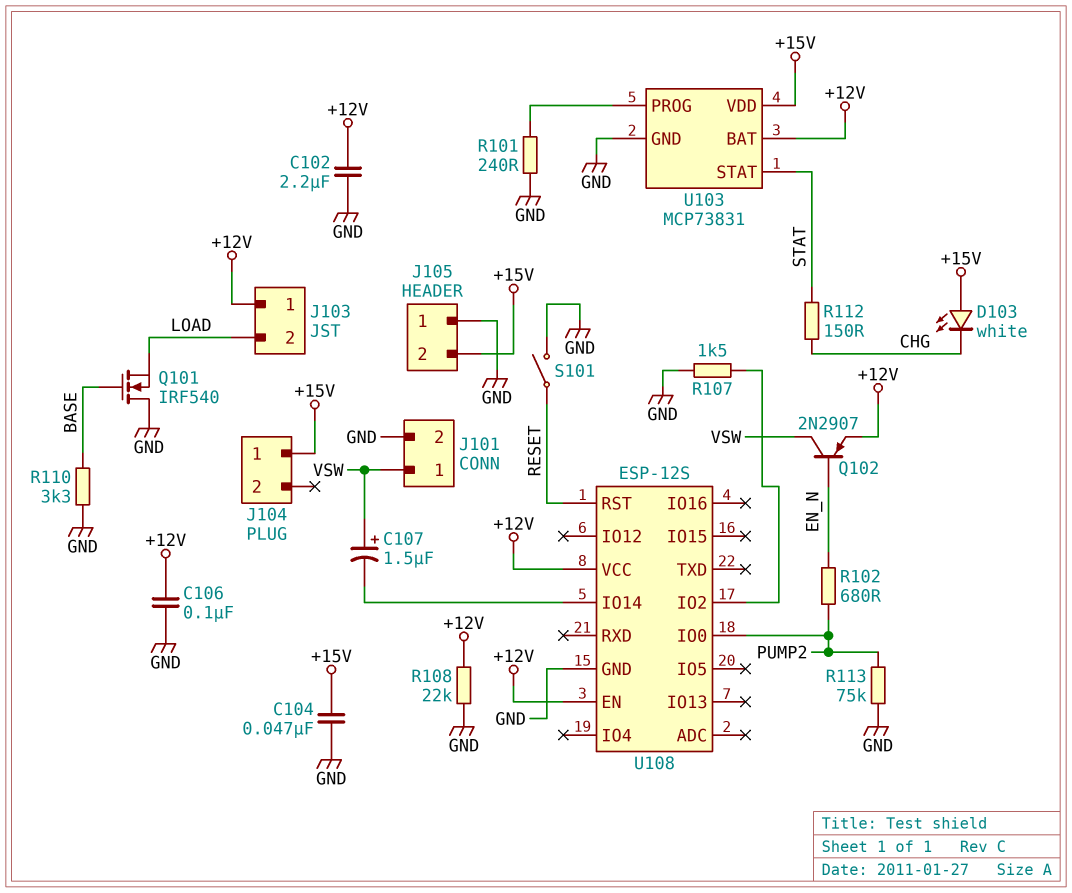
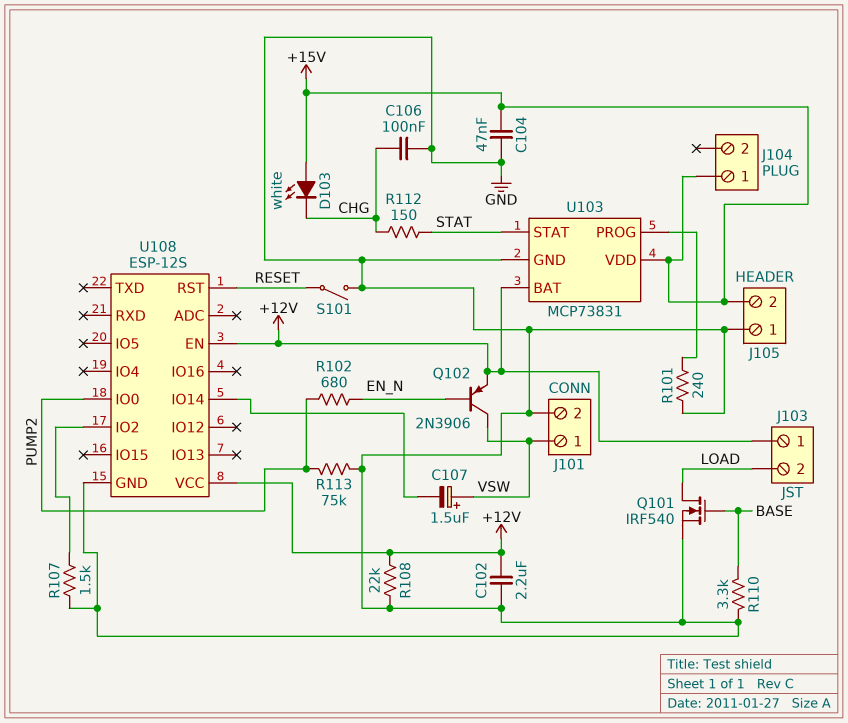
C106: 100nF (+12V, GND) -> 100nF (CHG, GND)
Q101: NMOS IRF540 (G BASE, D GND, S LOAD) -> NMOS IRF540 (G BASE, D LOAD, S GND)
Q102: PNP 2N2907 (B EN_N, C VSW, E +12V) -> PNP 2N3906 (B EN_N, C VSW, E +12V)

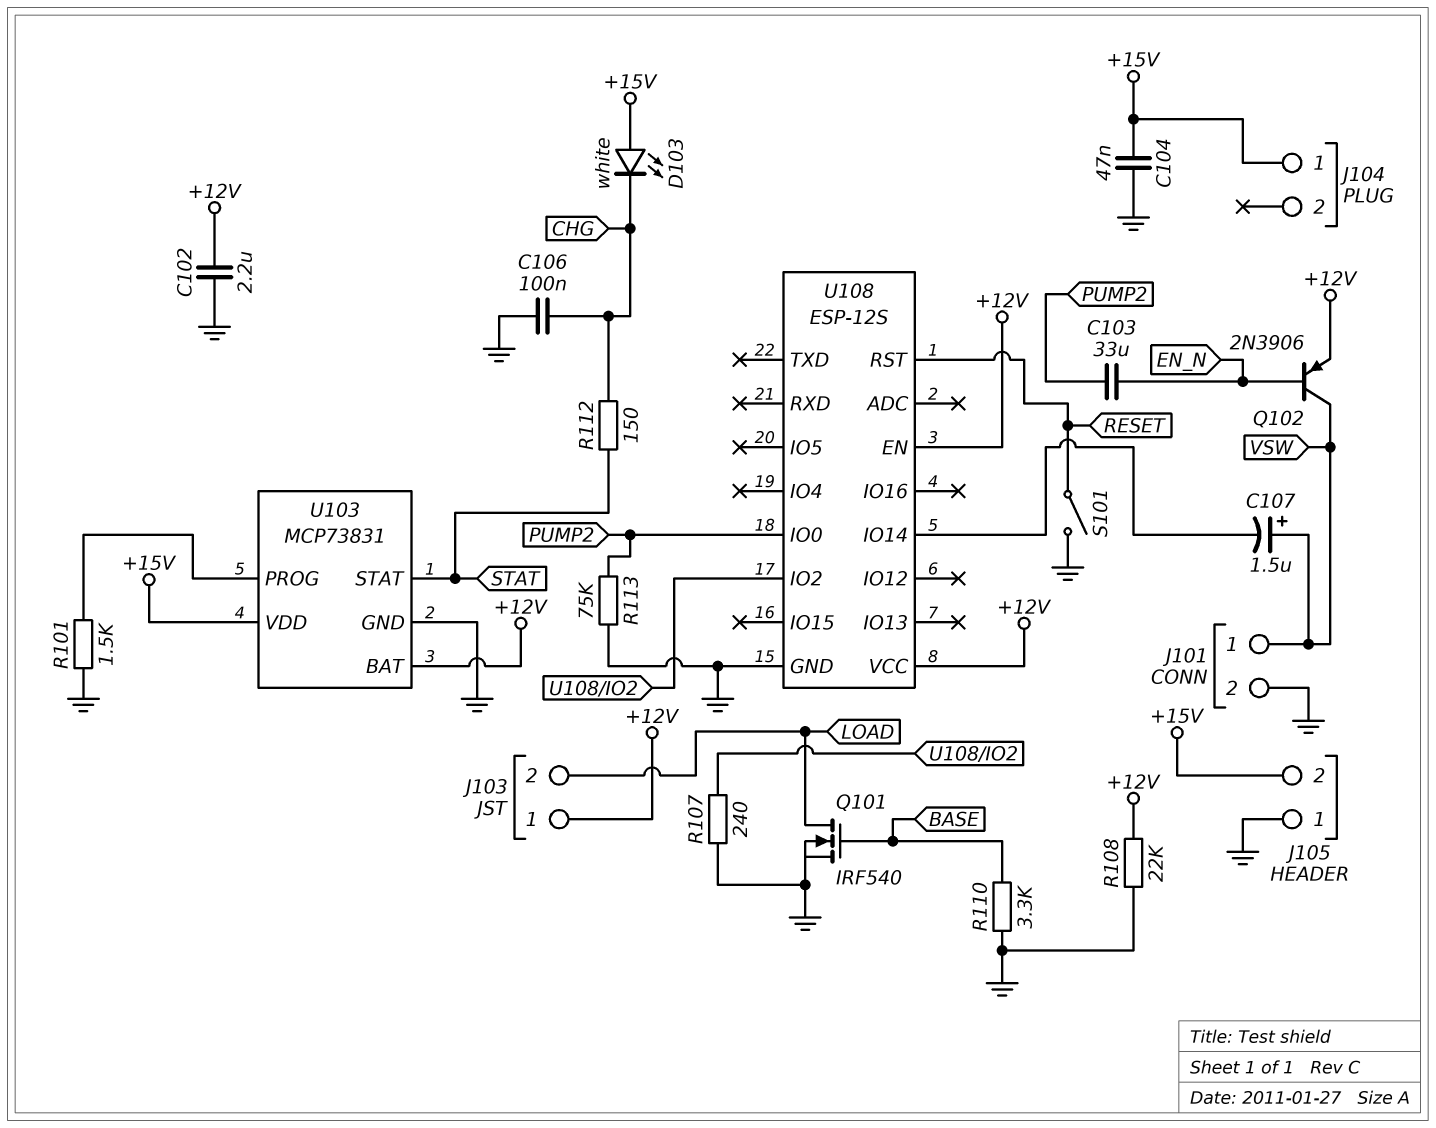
C103: none -> 33uF (EN_N, PUMP2)
R101: 240 (GND, U103/PROG) -> 1.5k (GND, U103/PROG)
R102: 680 (EN_N, PUMP2) -> none
R107: 1.5k (GND, U108/IO2) -> 240 (GND, U108/IO2)

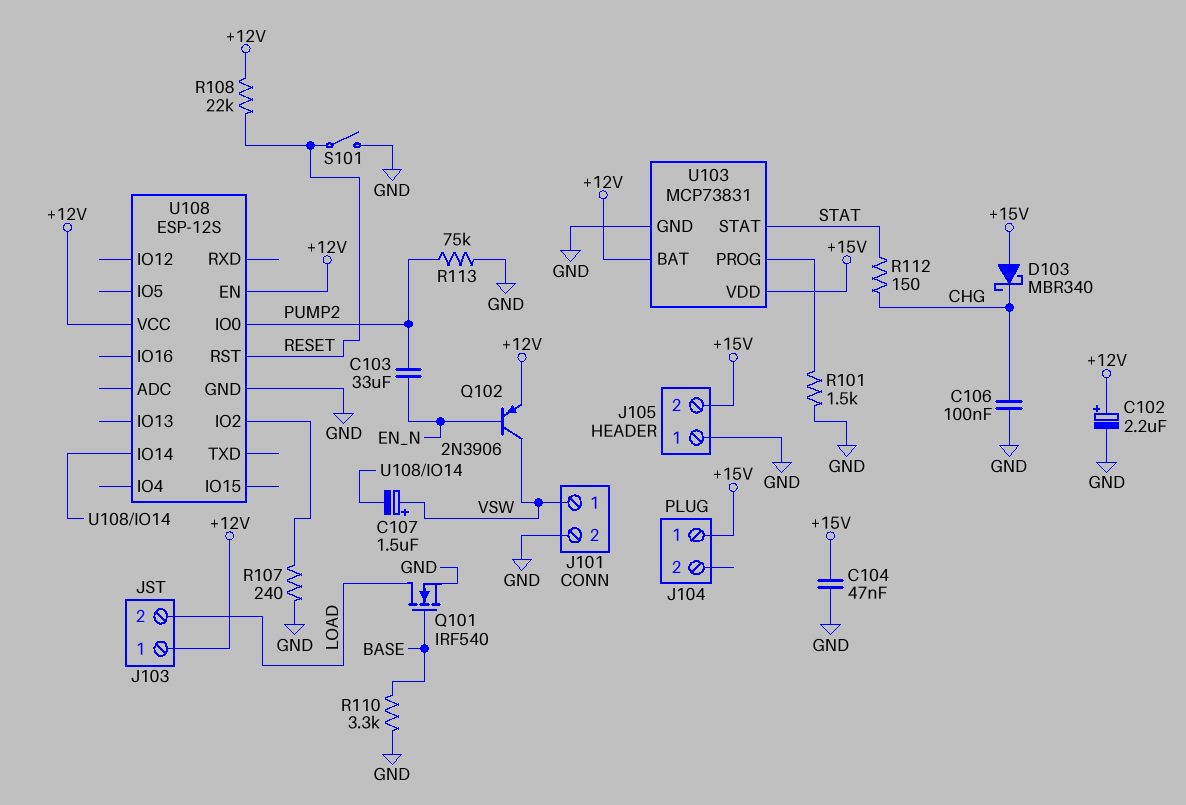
C102: 2.2uF (+12V, GND) -> 2.2uF (plus +12V, minus GND)
D103: LED white (A +15V, K CHG) -> schottky MBR340 (A +15V, K CHG)
R108: 22k (+12V, GND) -> 22k (+12V, RESET)

